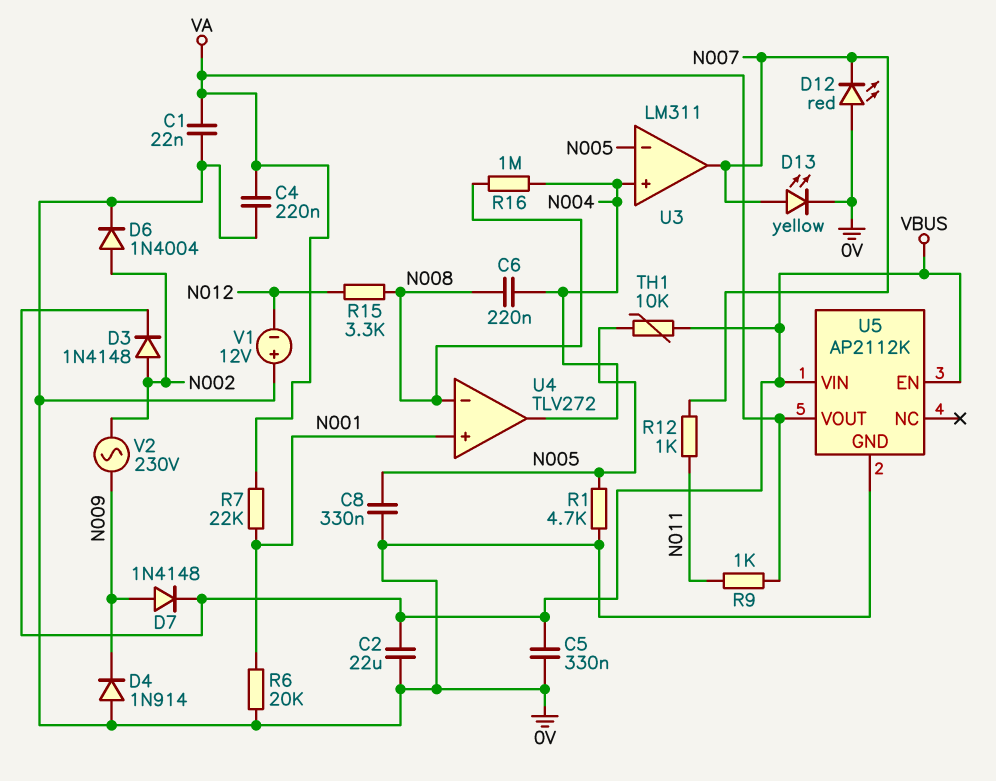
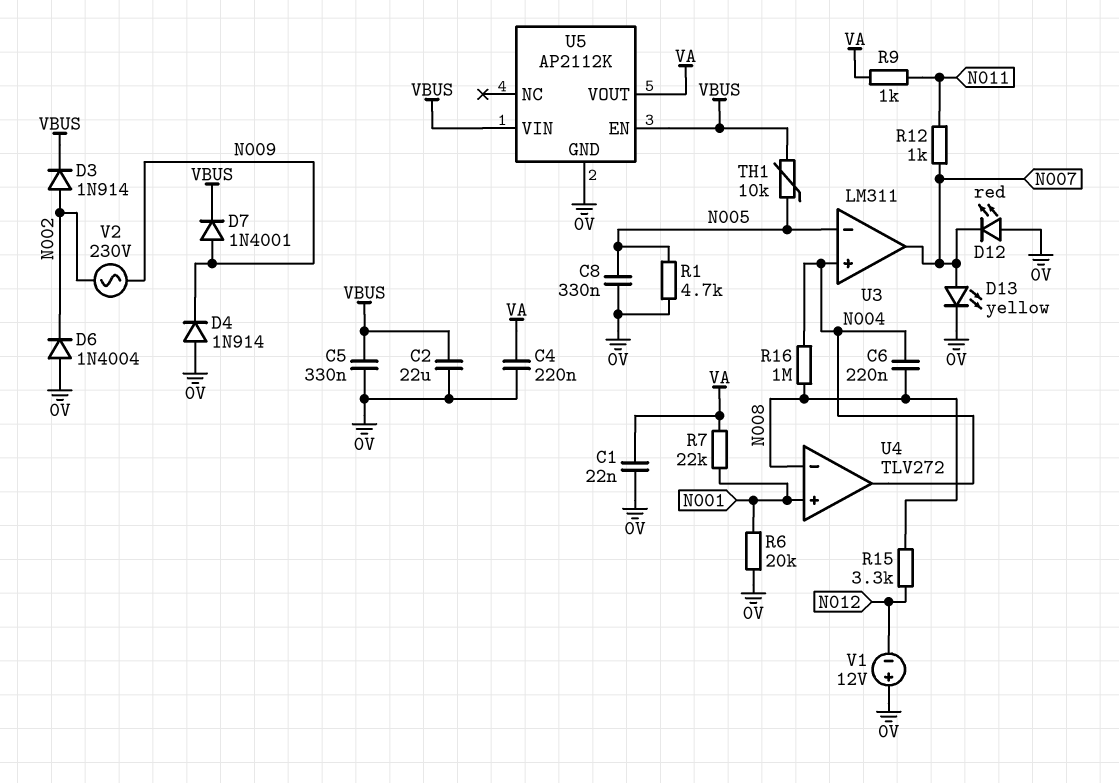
D3: diode 1N4148 (A N002, K VBUS) -> diode 1N914 (A N002, K VBUS)
D6: diode 1N4004 (A N002, K 0V) -> diode 1N4004 (A 0V, K N002)
D7: diode 1N4148 (A N009, K VBUS) -> diode 1N4001 (A N009, K VBUS)

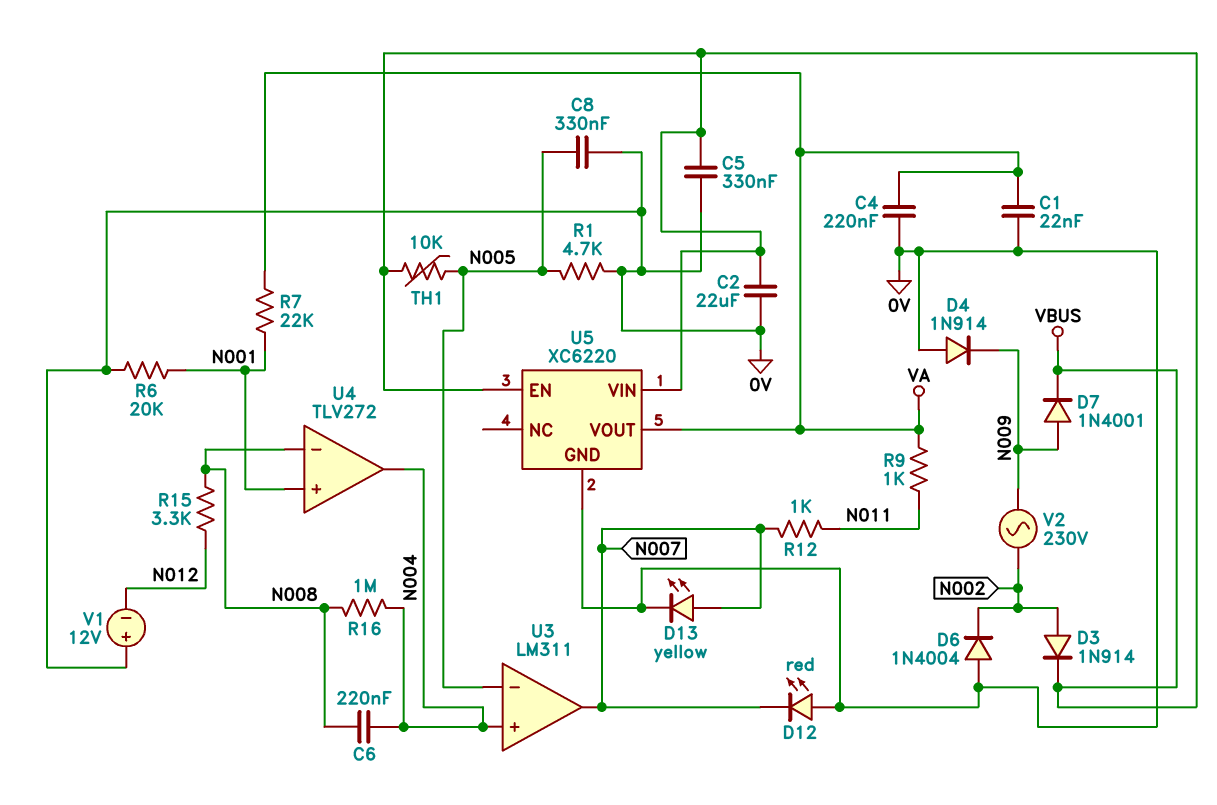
U5: AP2112K -> XC6220

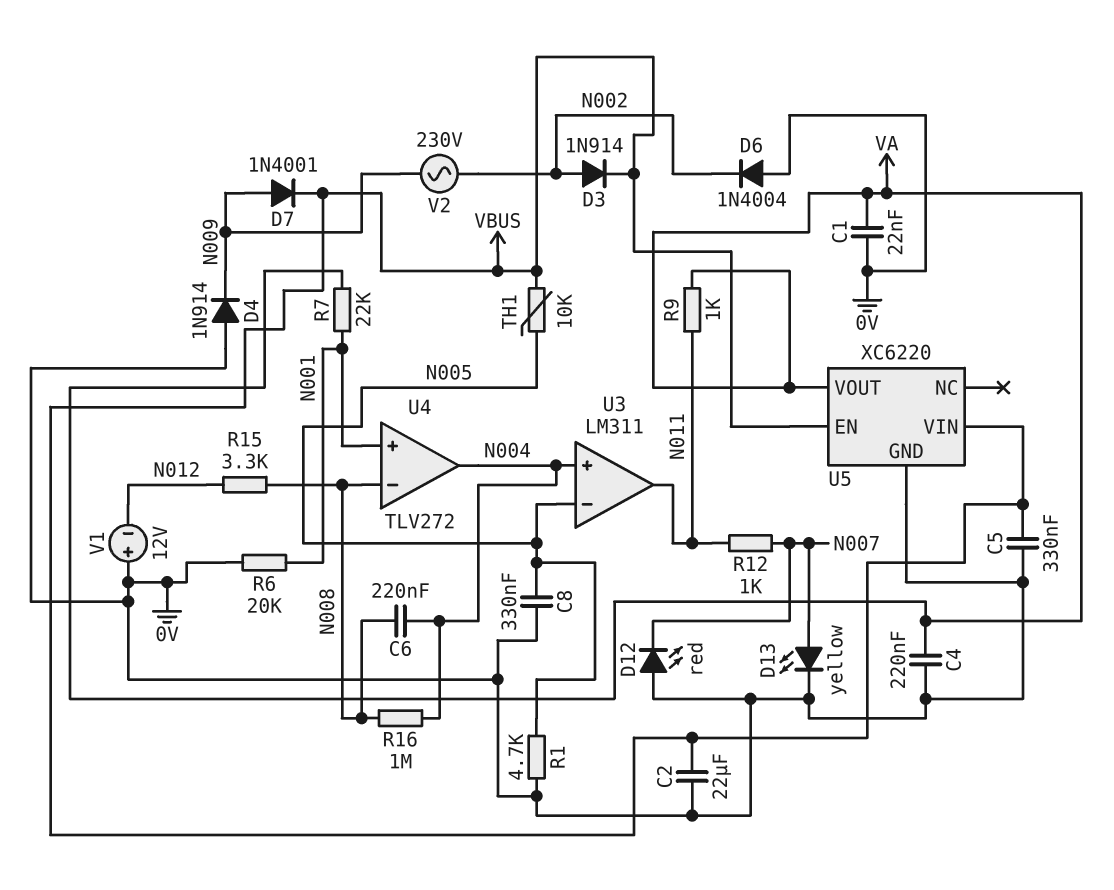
U3 pin out: N007 -> N011

